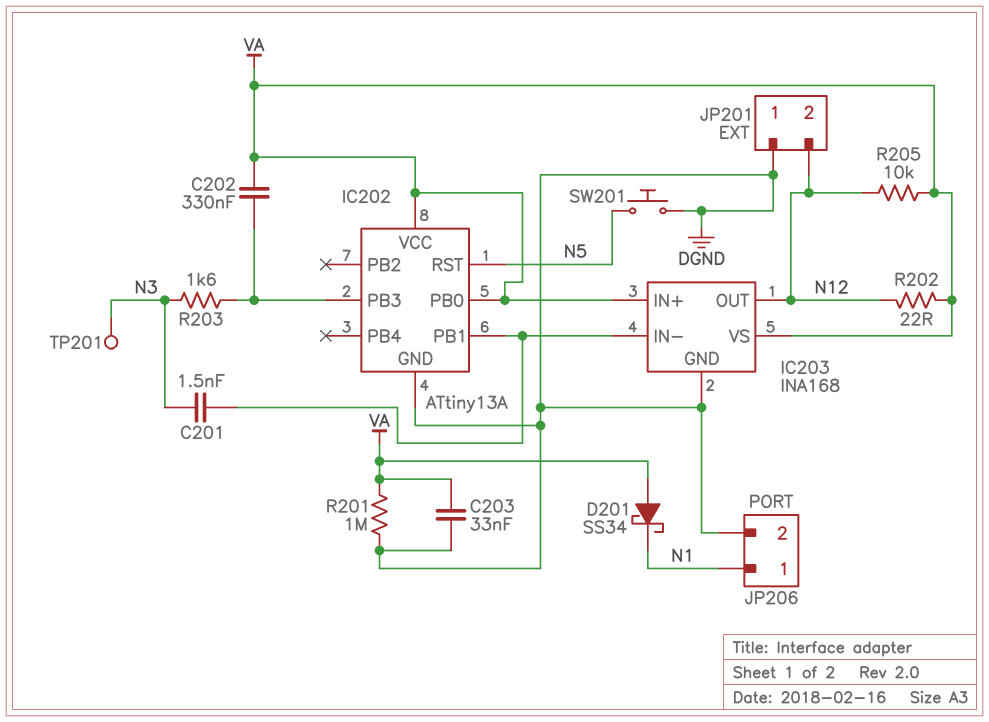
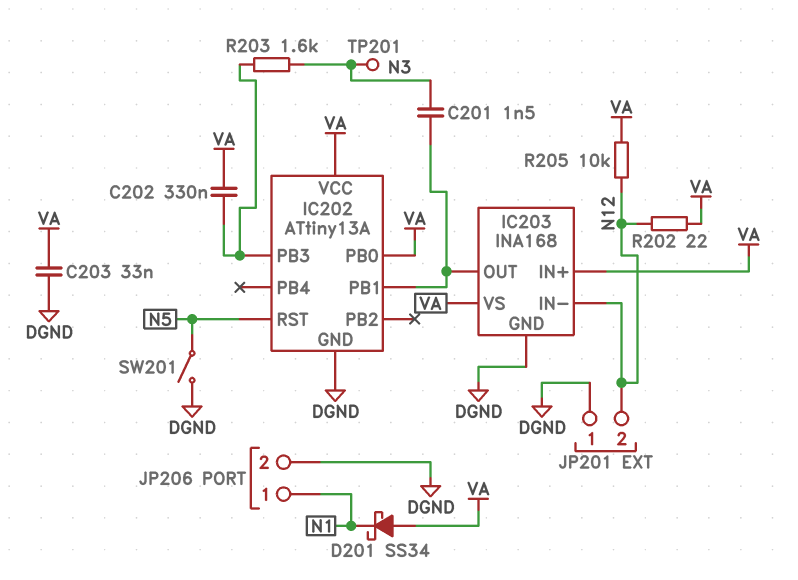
IC203 pin IN-: IC202/PB1 -> N12
IC203 pin OUT: N12 -> IC202/PB1
R201: 1M (DGND, VA) -> none
SW201: button (DGND, N5) -> switch (DGND, N5)

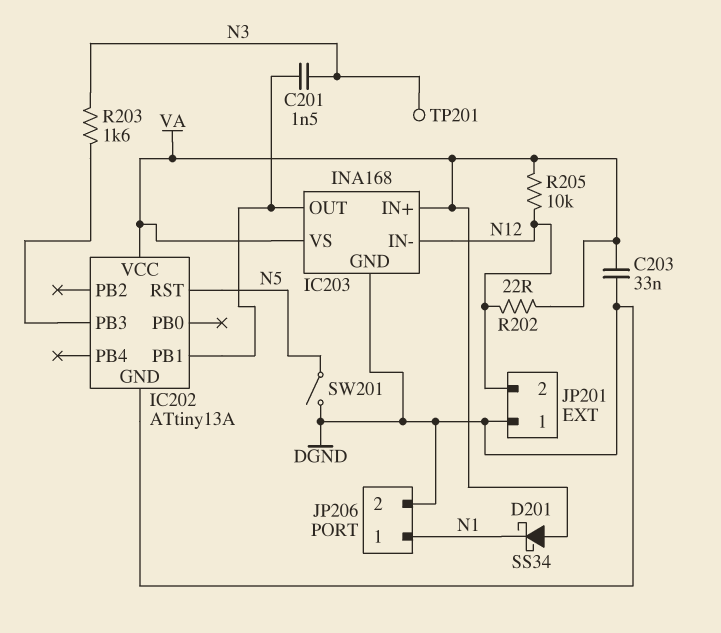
C202: 330nF (IC202/PB3, VA) -> none
IC202 pin PB0: VA -> none

